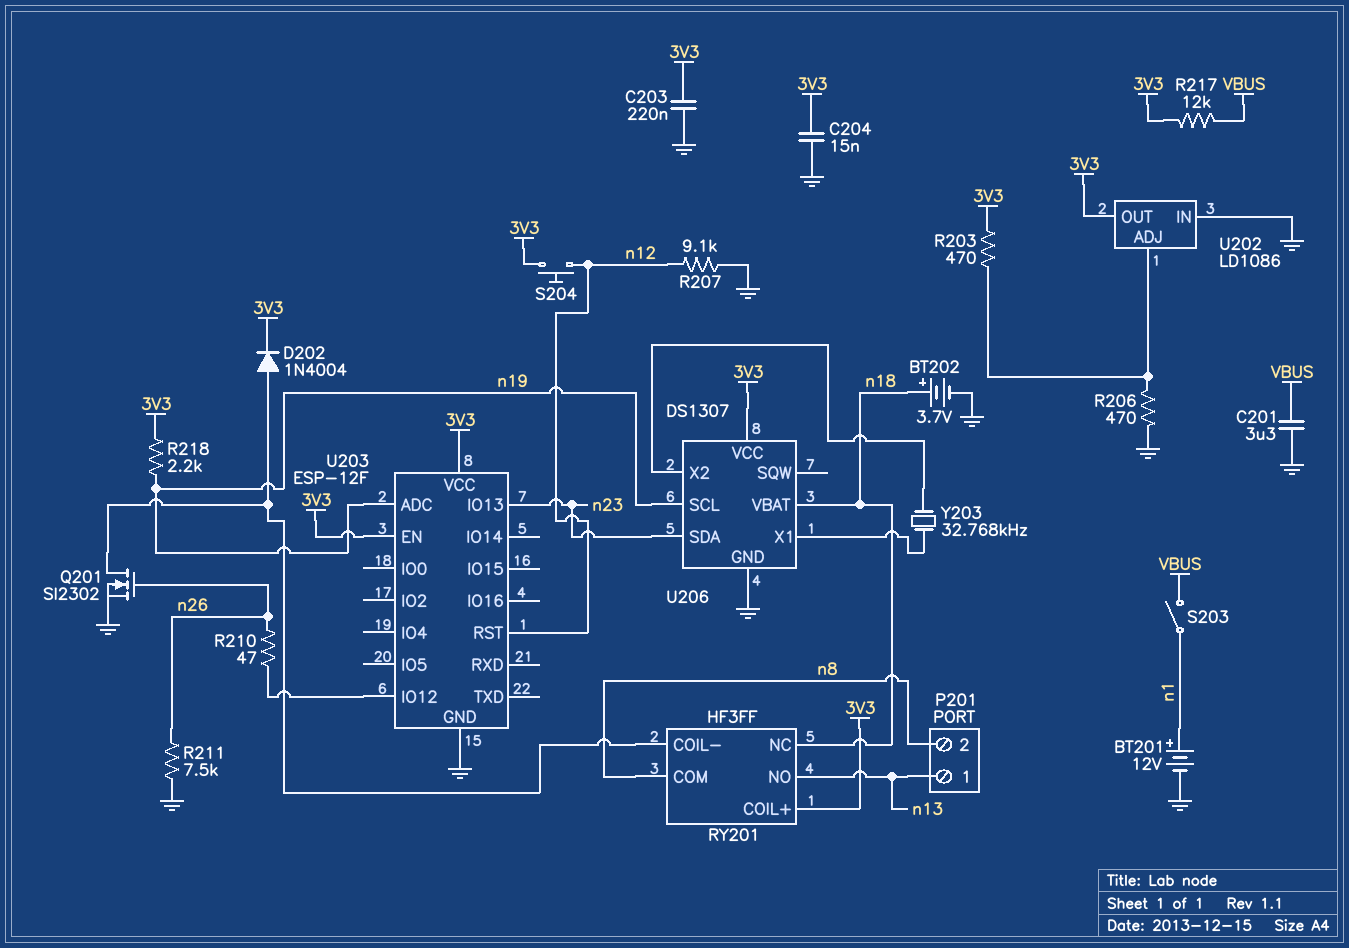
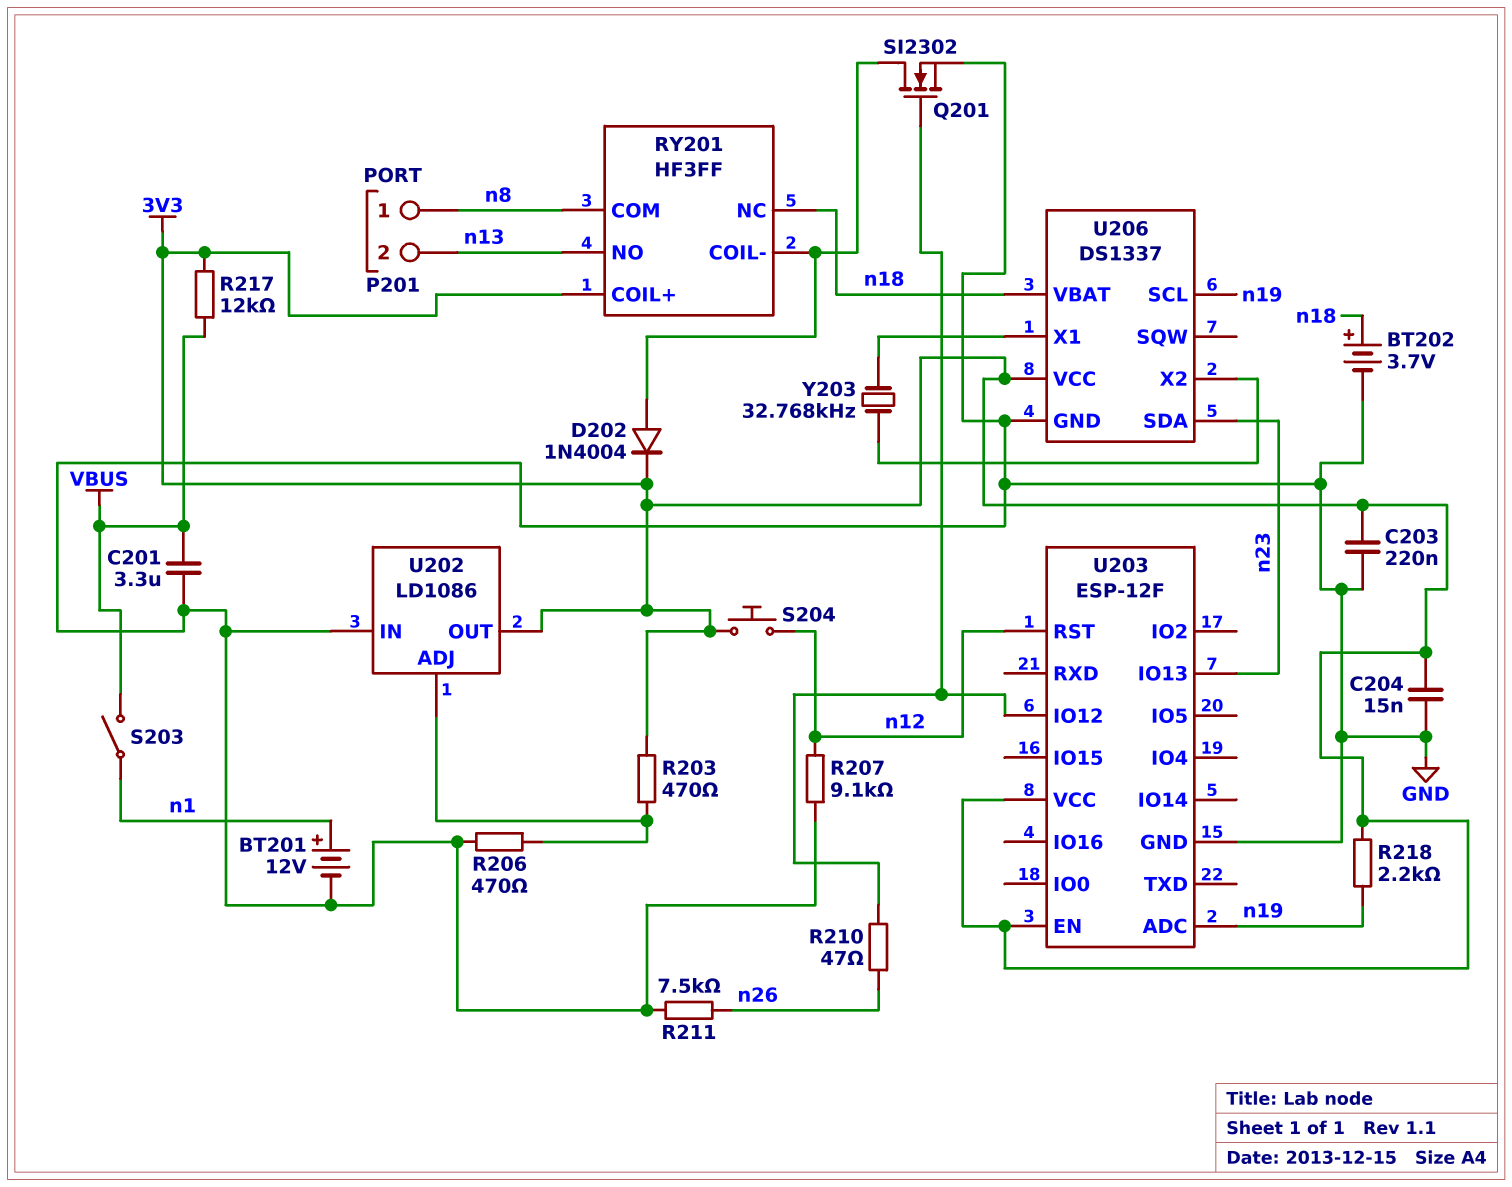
P201 pin 1: n13 -> n8
P201 pin 2: n8 -> n13
Q201: NMOS SI2302 (G n26, D RY201/COIL-, S GND) -> NMOS SI2302 (G U203/IO12, D RY201/COIL-, S GND)
U206: DS1307 -> DS1337

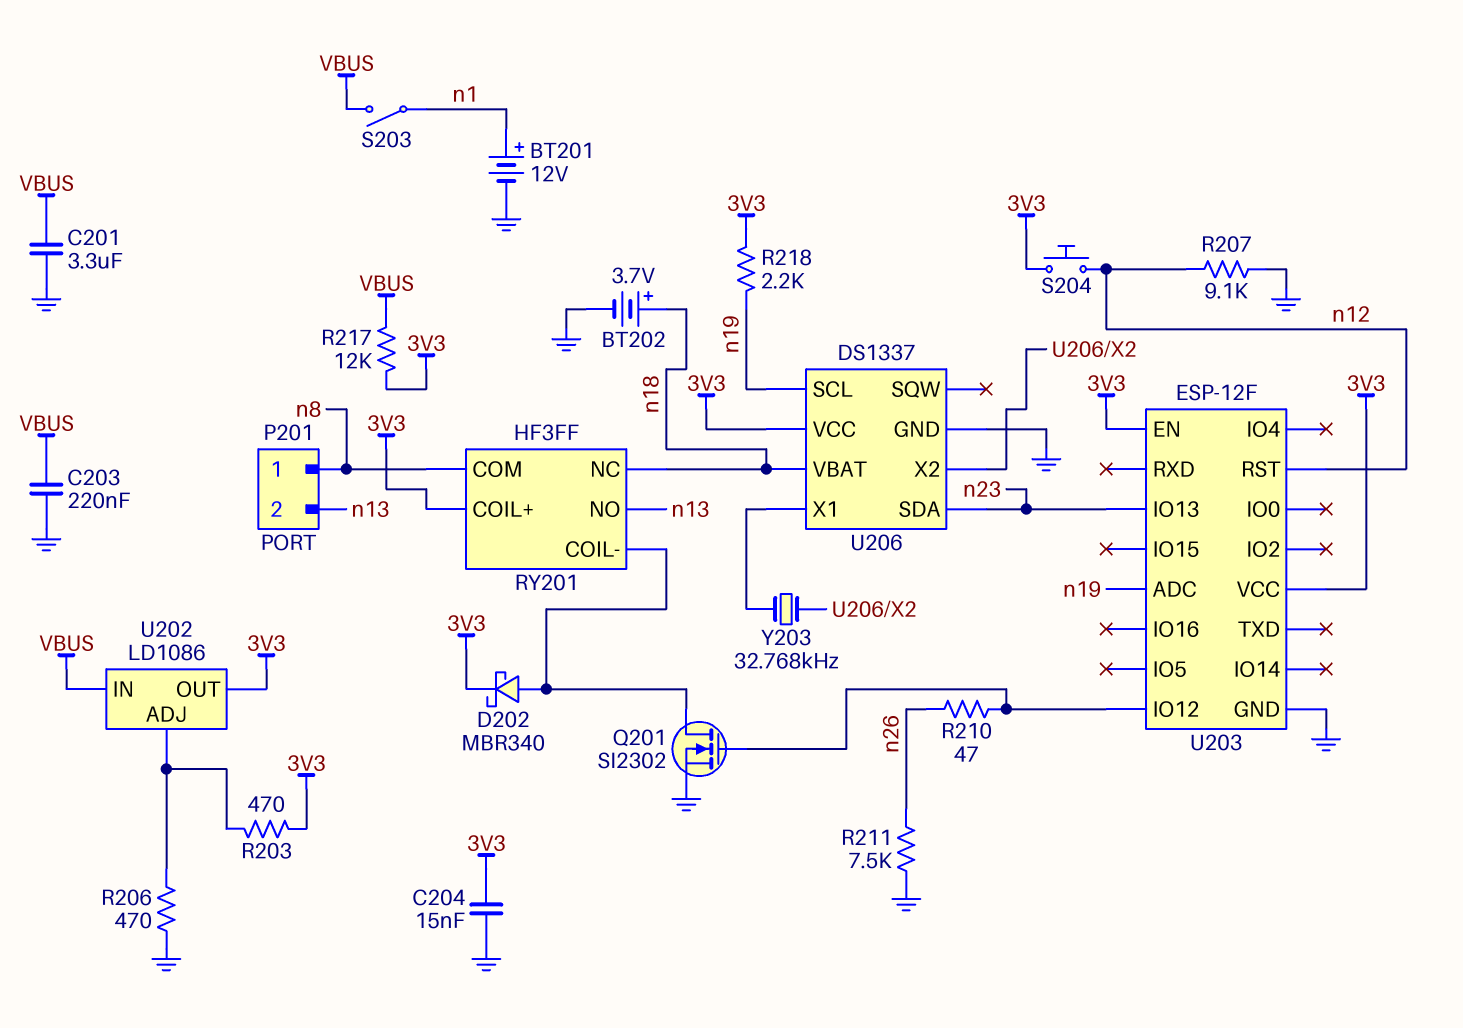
C203: 220nF (3V3, GND) -> 220nF (GND, VBUS)
D202: diode 1N4004 (A RY201/COIL-, K 3V3) -> schottky MBR340 (A RY201/COIL-, K 3V3)
U202 pin IN: GND -> VBUS

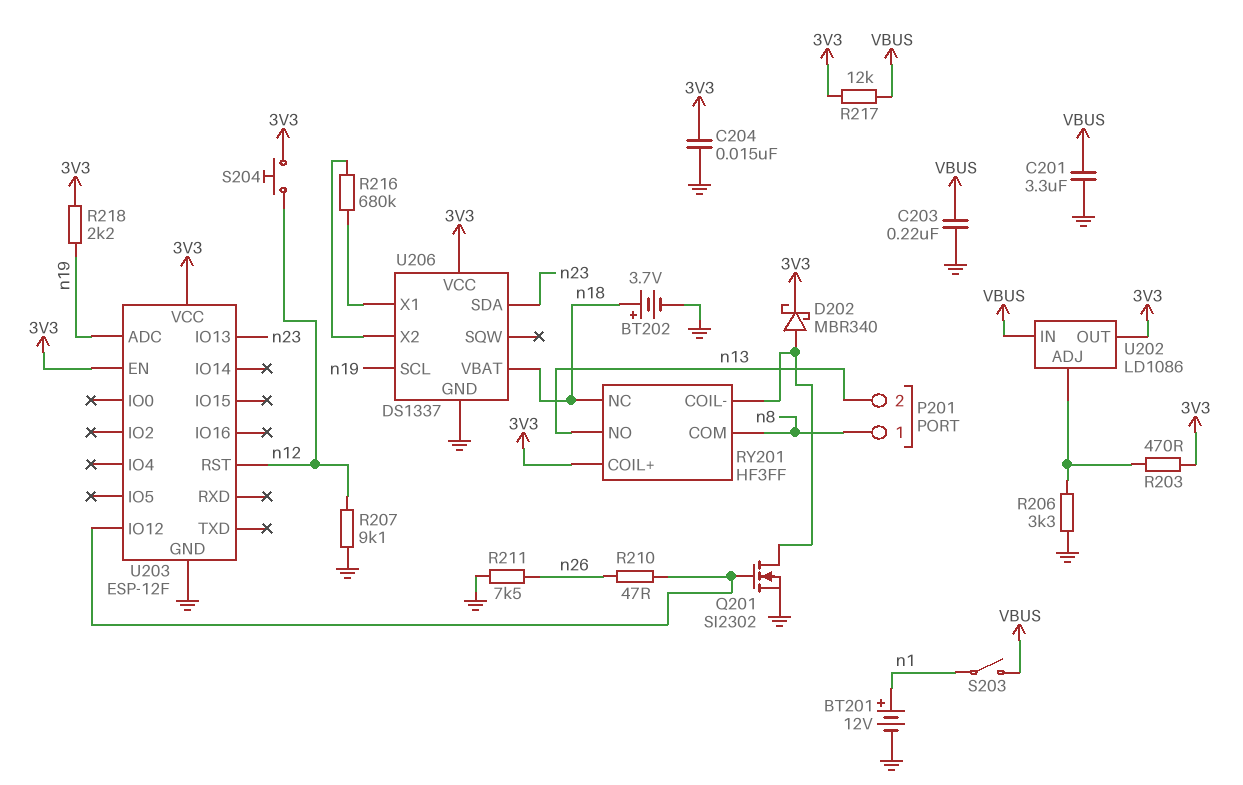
R206: 470 (GND, U202/ADJ) -> 3.3k (GND, U202/ADJ)
R216: none -> 680k (U206/X1, U206/X2)
Y203: 32.768kHz (U206/X1, U206/X2) -> none

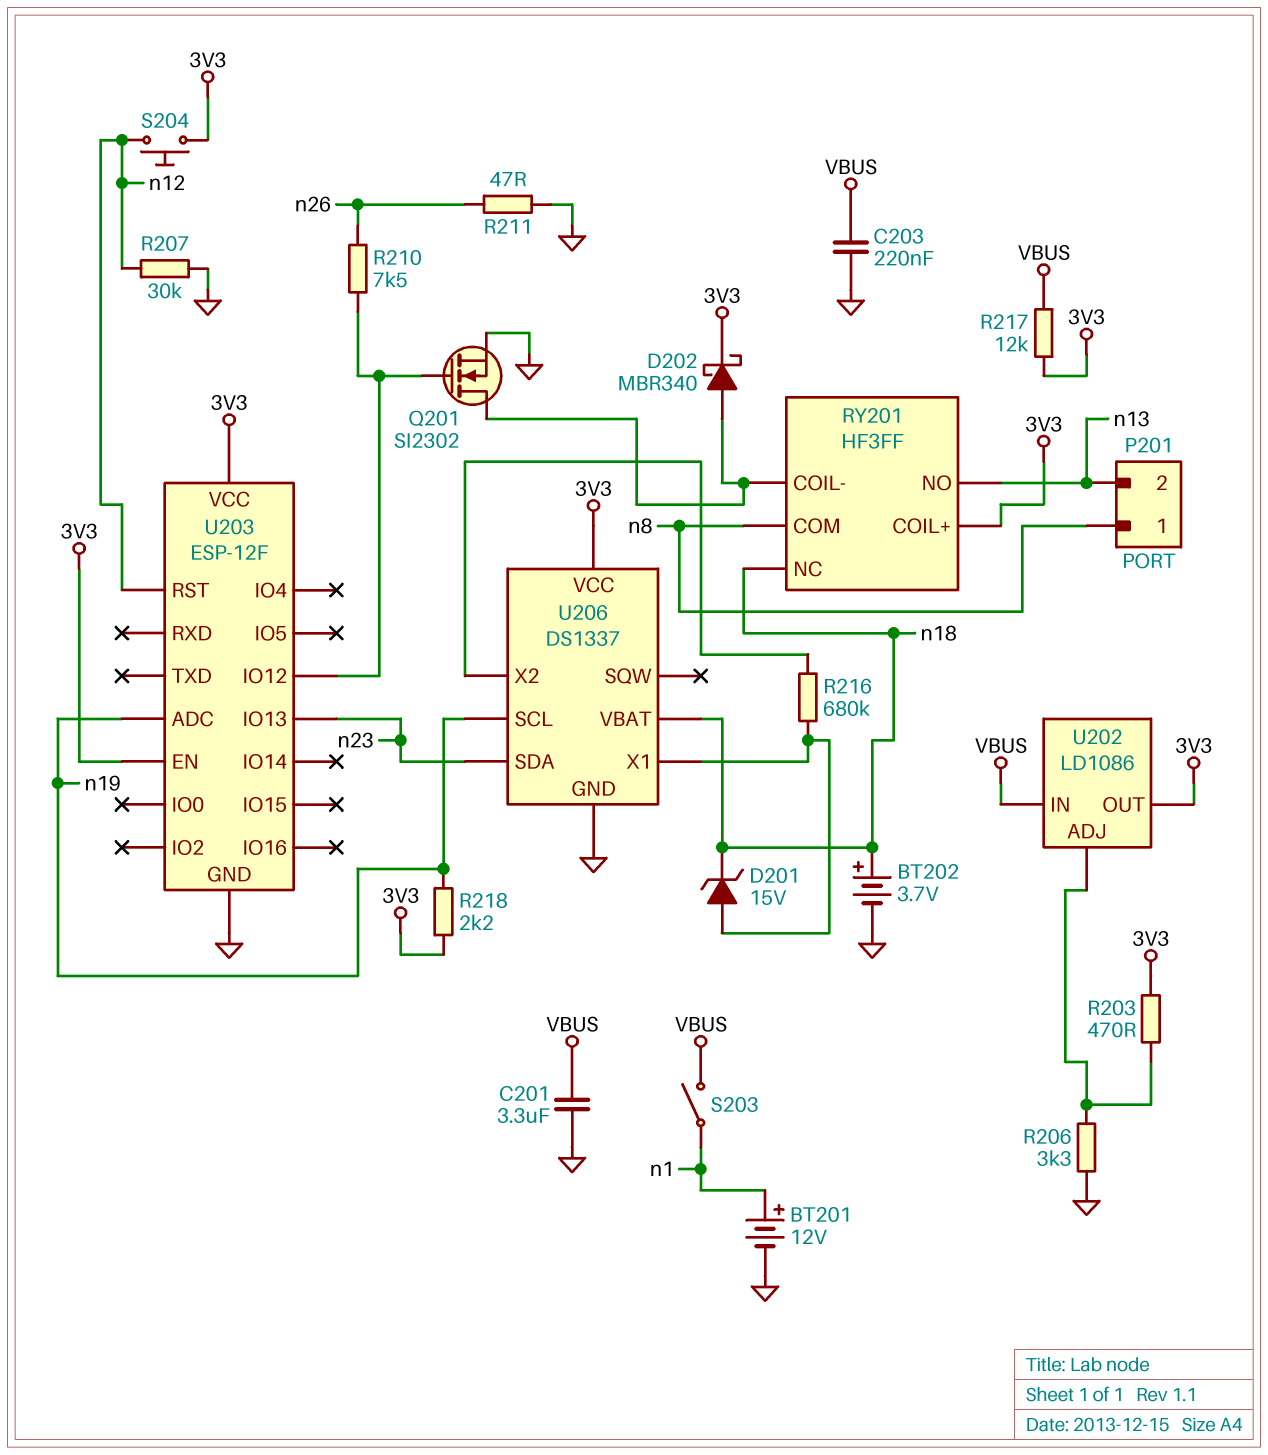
C204: 15nF (3V3, GND) -> none
D201: none -> zener 15V (A U206/X1, K n18)
R207: 9.1k (GND, n12) -> 30k (GND, n12)
R210: 47 (U203/IO12, n26) -> 7.5k (U203/IO12, n26)
R211: 7.5k (GND, n26) -> 47 (GND, n26)

